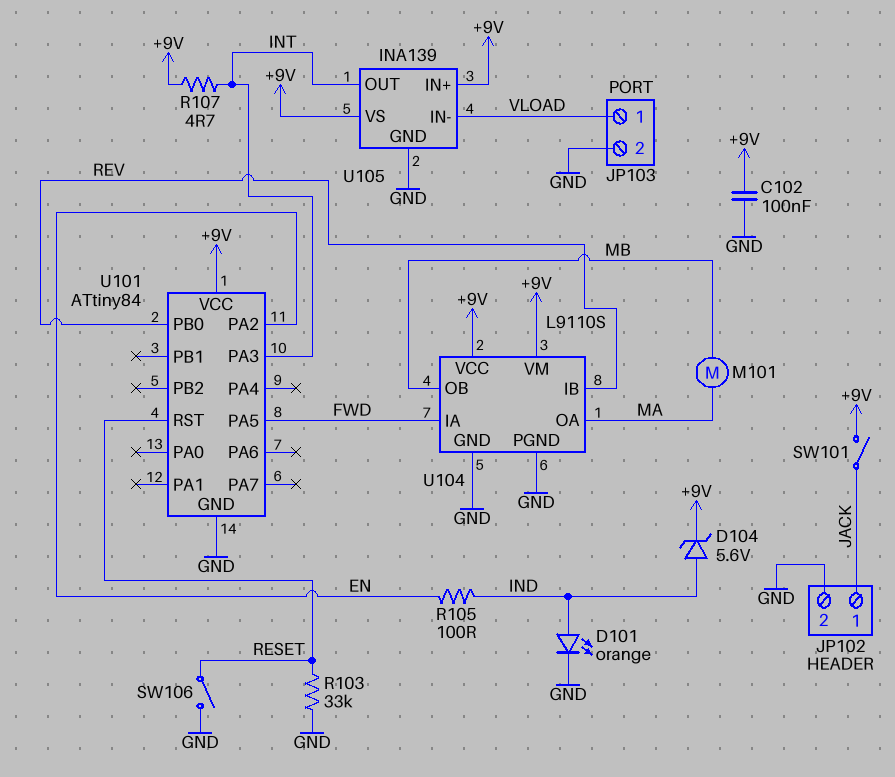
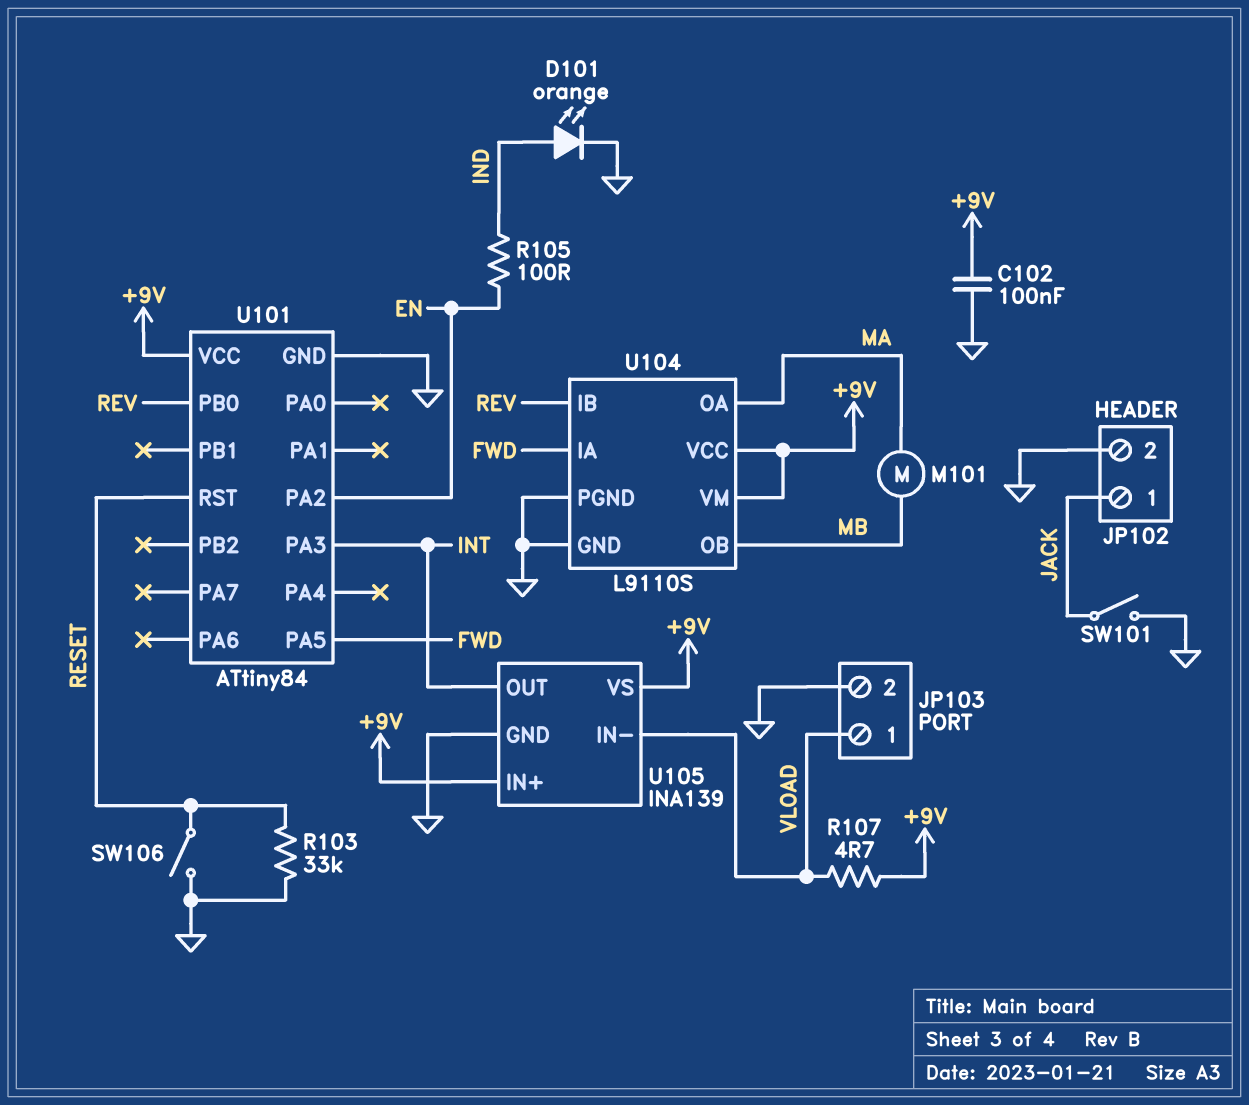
D104: zener 5.6V (A IND, K +9V) -> none
R107: 4.7 (+9V, INT) -> 4.7 (+9V, VLOAD)
SW101: switch (+9V, JACK) -> switch (GND, JACK)

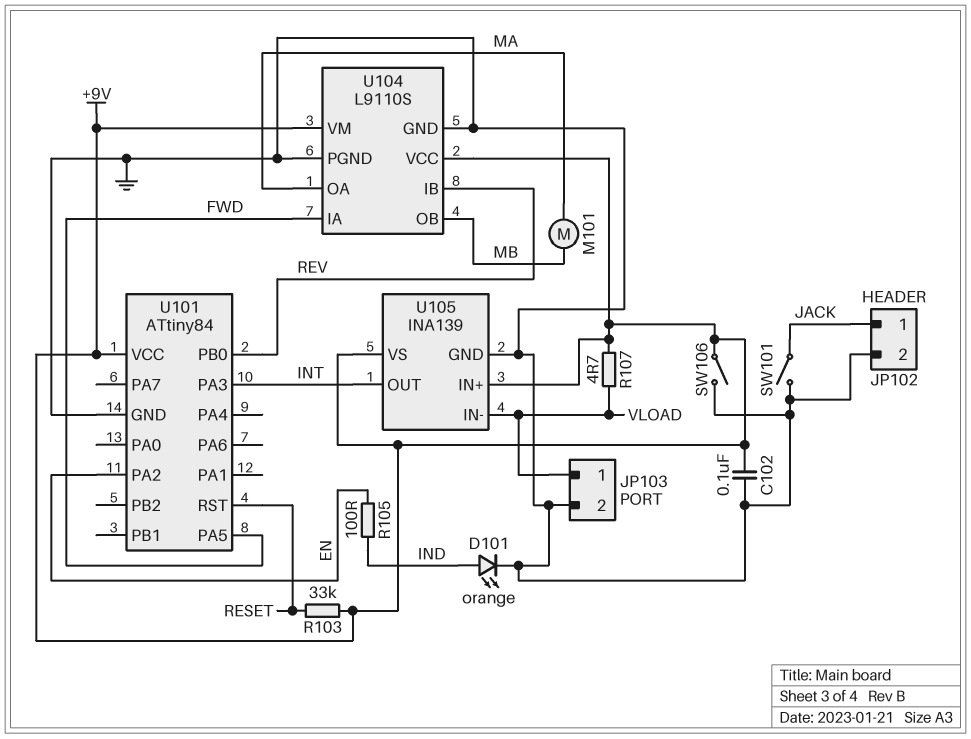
R103: 33k (GND, RESET) -> 33k (+9V, RESET)
SW106: switch (GND, RESET) -> switch (+9V, GND)

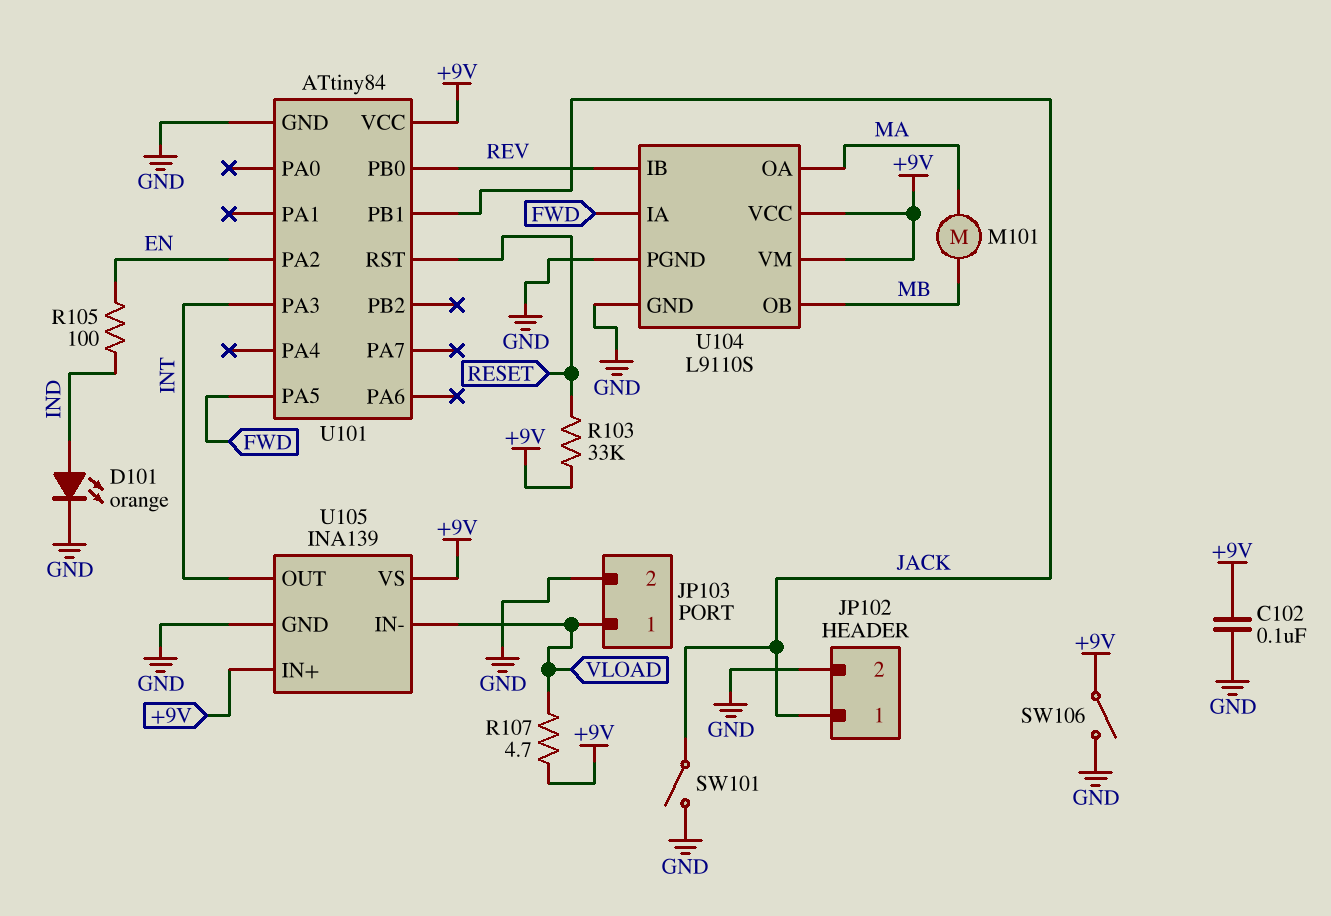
U101 pin PB1: none -> JACK

